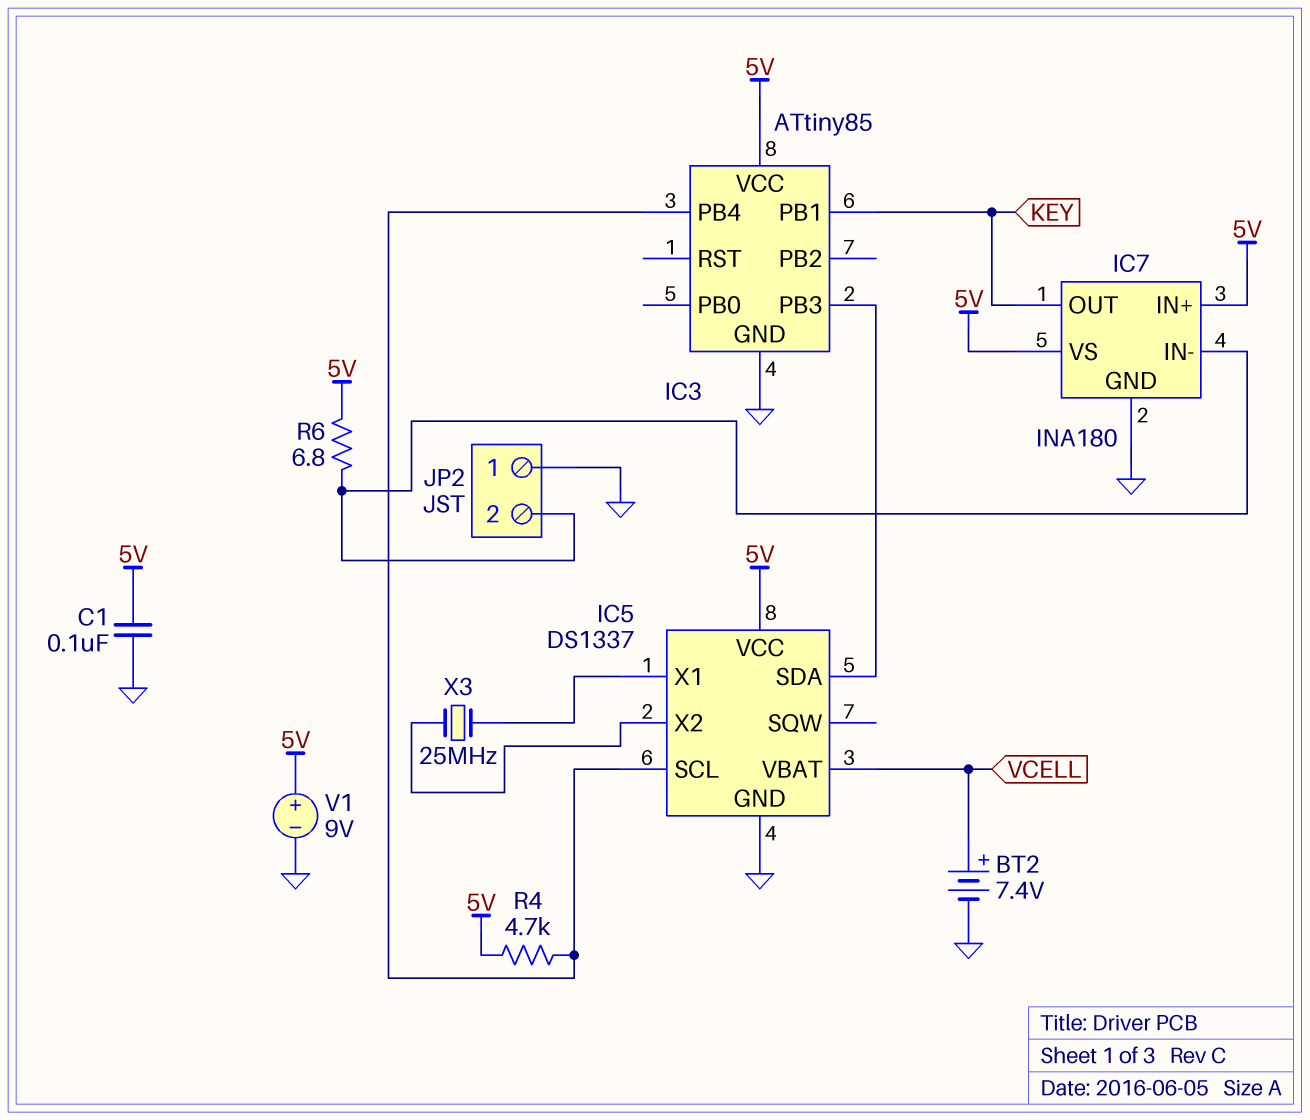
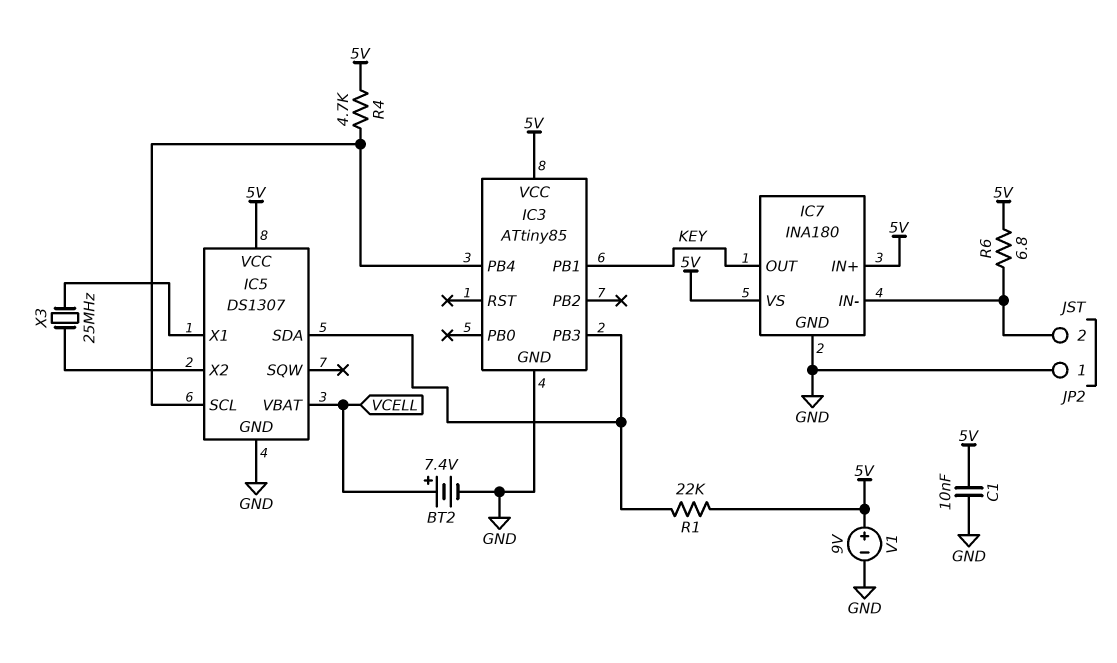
C1: 100nF (5V, GND) -> 10nF (5V, GND)
IC5: DS1337 -> DS1307
R1: none -> 22k (5V, IC3/PB3)

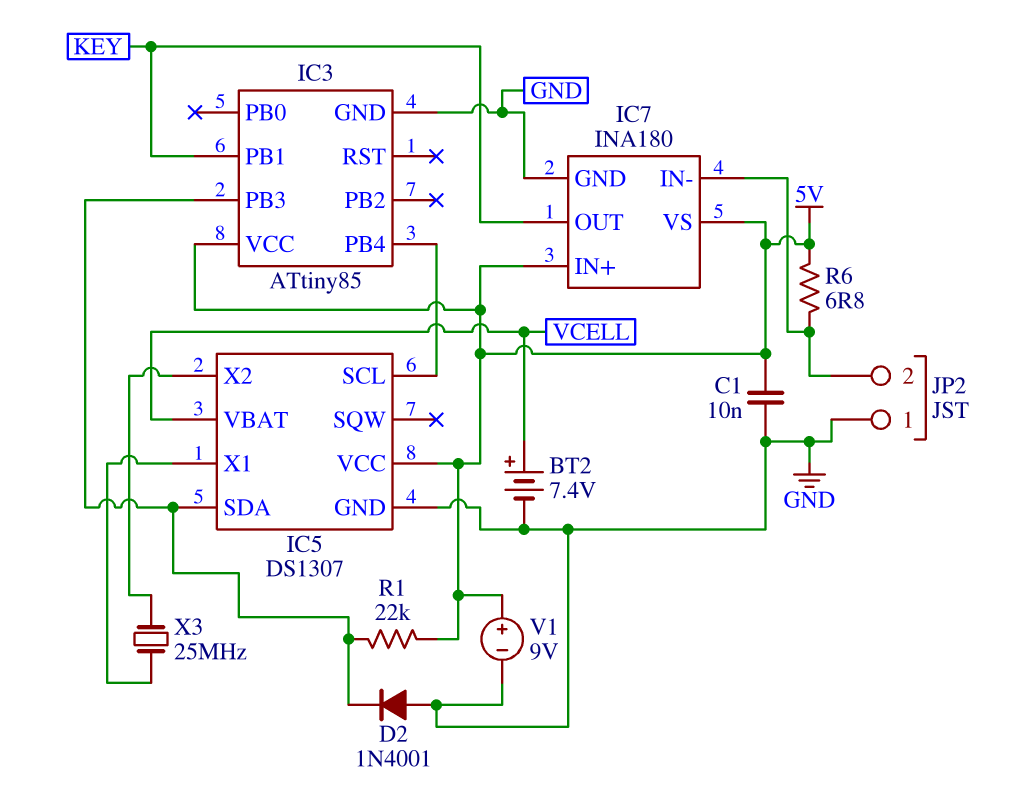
D2: none -> diode 1N4001 (A GND, K IC3/PB3)
R4: 4.7k (5V, IC3/PB4) -> none

